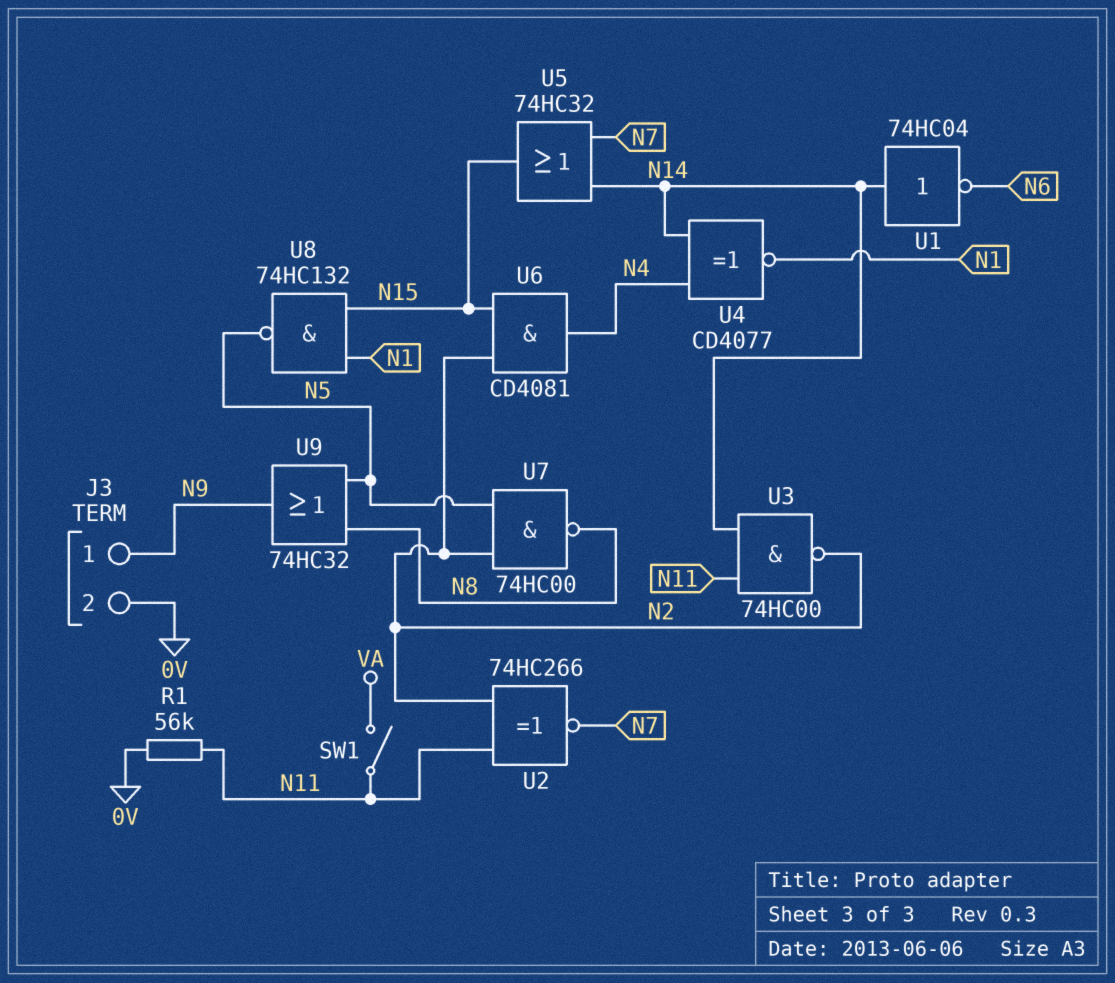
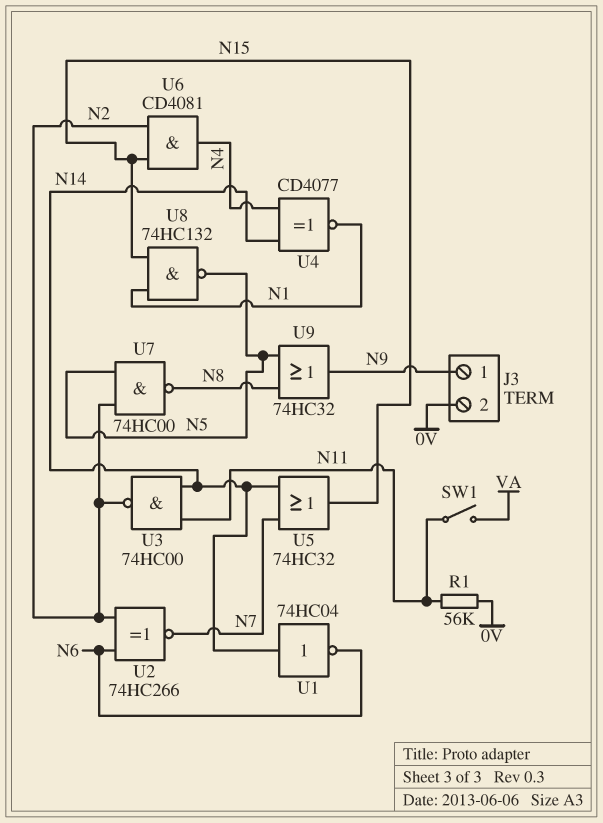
U2: XNOR 74HC266 (in N2, in N11, out N7) -> XNOR 74HC266 (in N2, in N6, out N7)

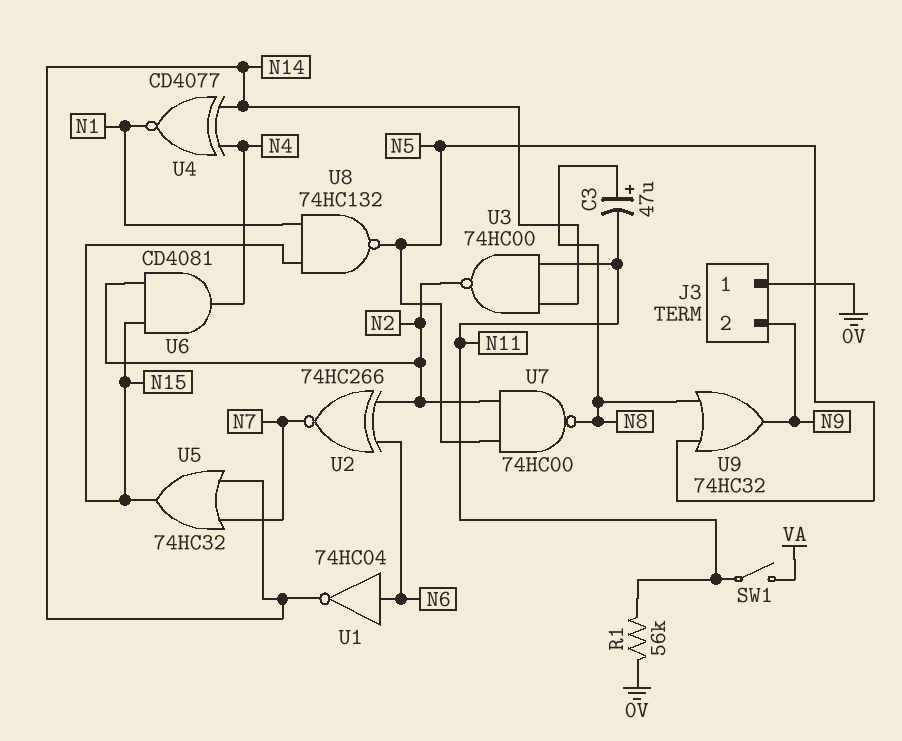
C3: none -> 47uF (plus N8, minus N11)
J3 pin 1: N9 -> 0V
J3 pin 2: 0V -> N9
U1: NOT 74HC04 (in N14, out N6) -> NOT 74HC04 (in N6, out N14)

